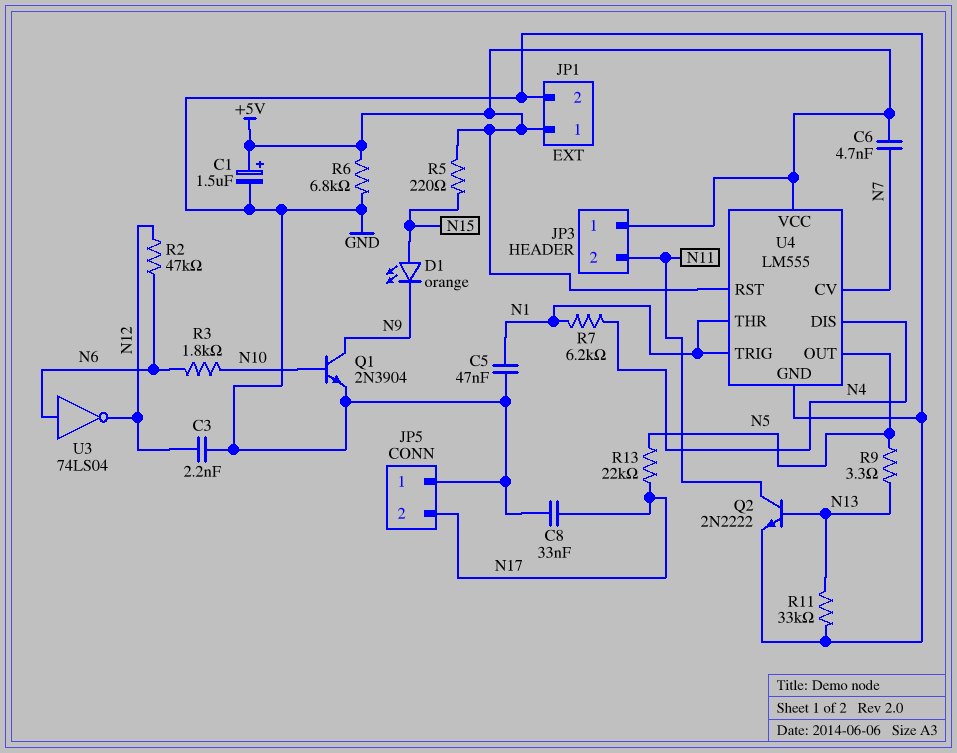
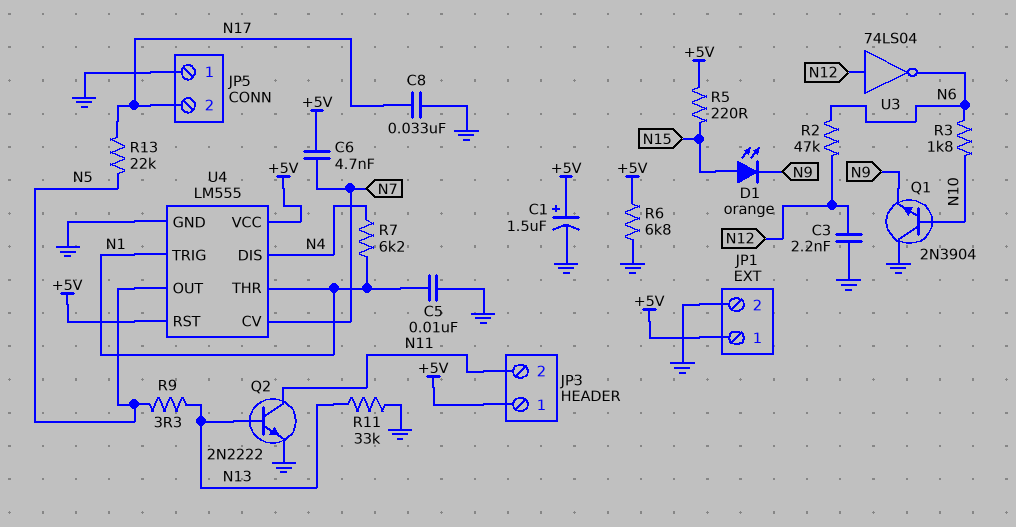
C5: 47nF (GND, N1) -> 10nF (GND, N1)
Q1: NPN 2N3904 (B N10, C N9, E GND) -> NPN 2N3904 (B N10, C GND, E N9)
U3: NOT 74LS04 (in N6, out N12) -> NOT 74LS04 (in N12, out N6)

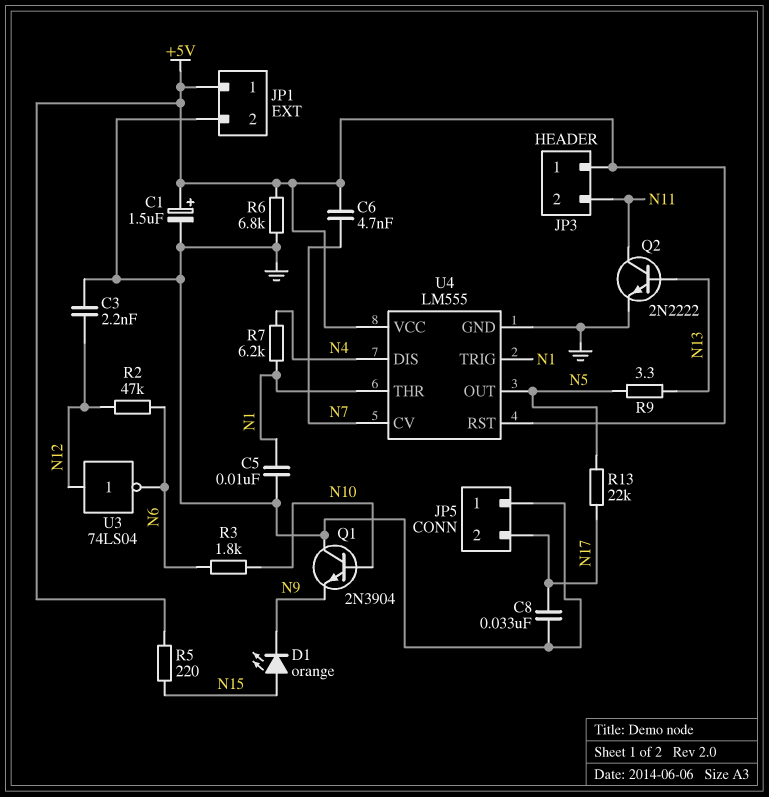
R11: 33k (GND, N13) -> none

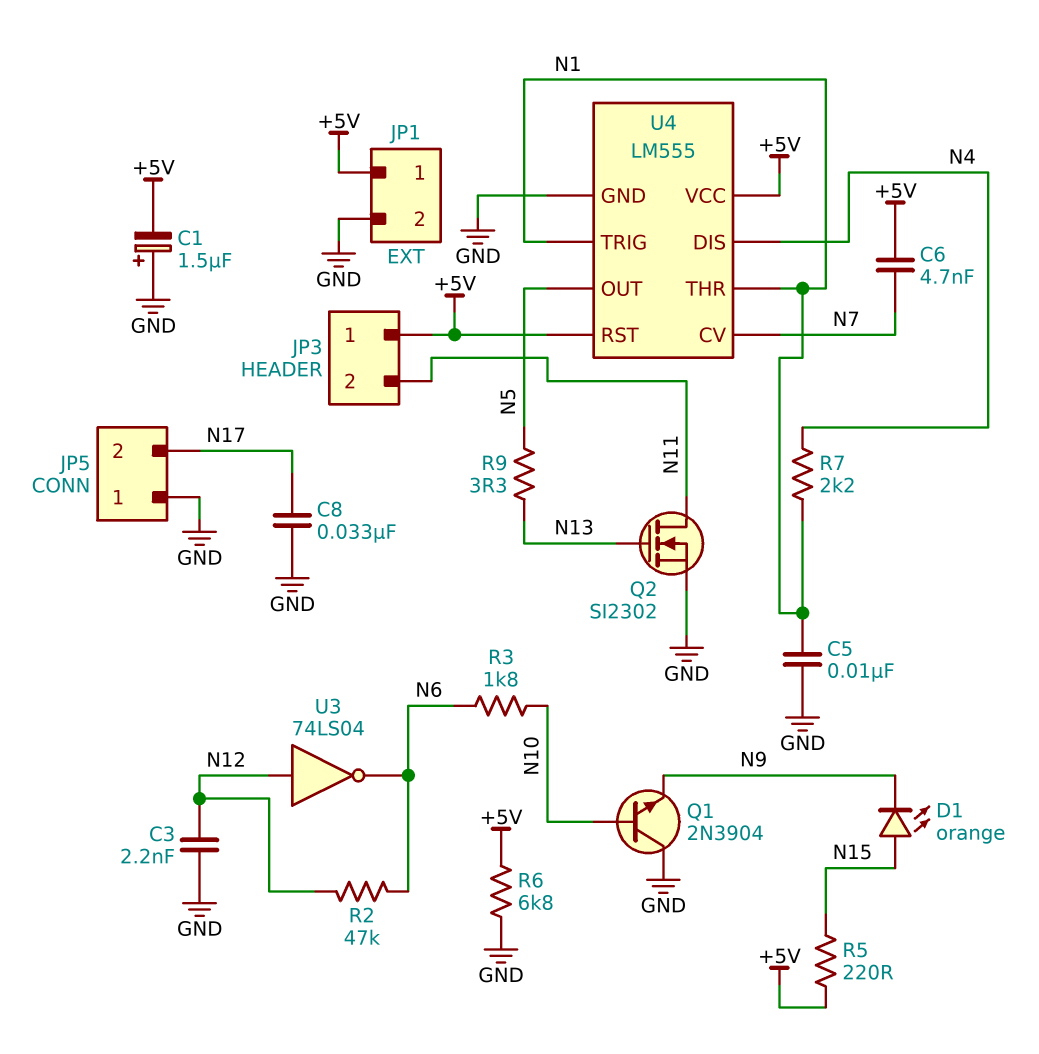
C1: 1.5uF (plus +5V, minus GND) -> 1.5uF (plus GND, minus +5V)
Q2: NPN 2N2222 (B N13, C N11, E GND) -> NMOS SI2302 (G N13, D N11, S GND)
R7: 6.2k (N1, N4) -> 2.2k (N1, N4)
R13: 22k (N5, N17) -> none

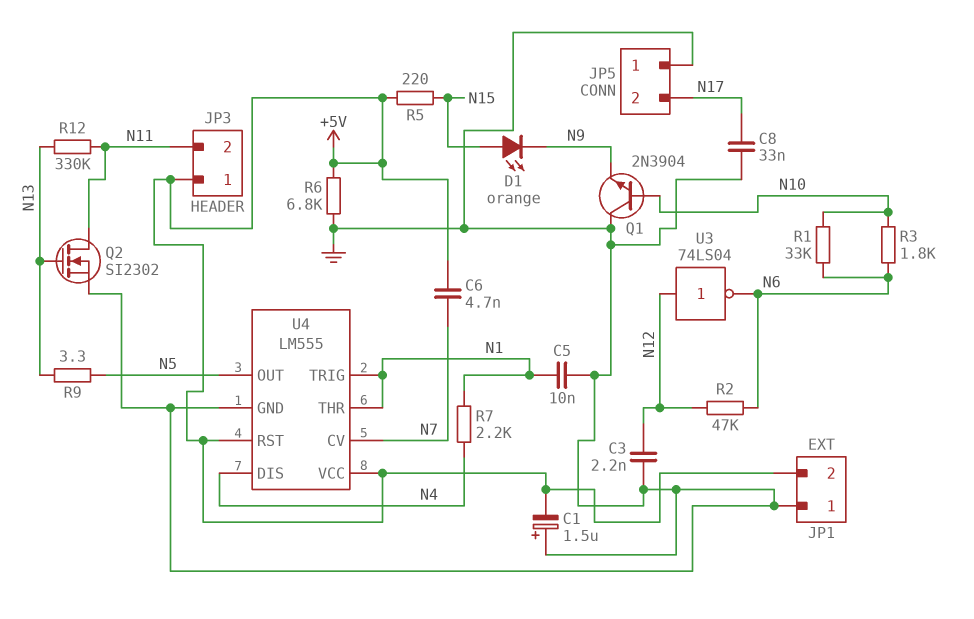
JP1 pin 1: +5V -> GND
JP1 pin 2: GND -> +5V
R1: none -> 33k (N6, N10)
R12: none -> 330k (N11, N13)

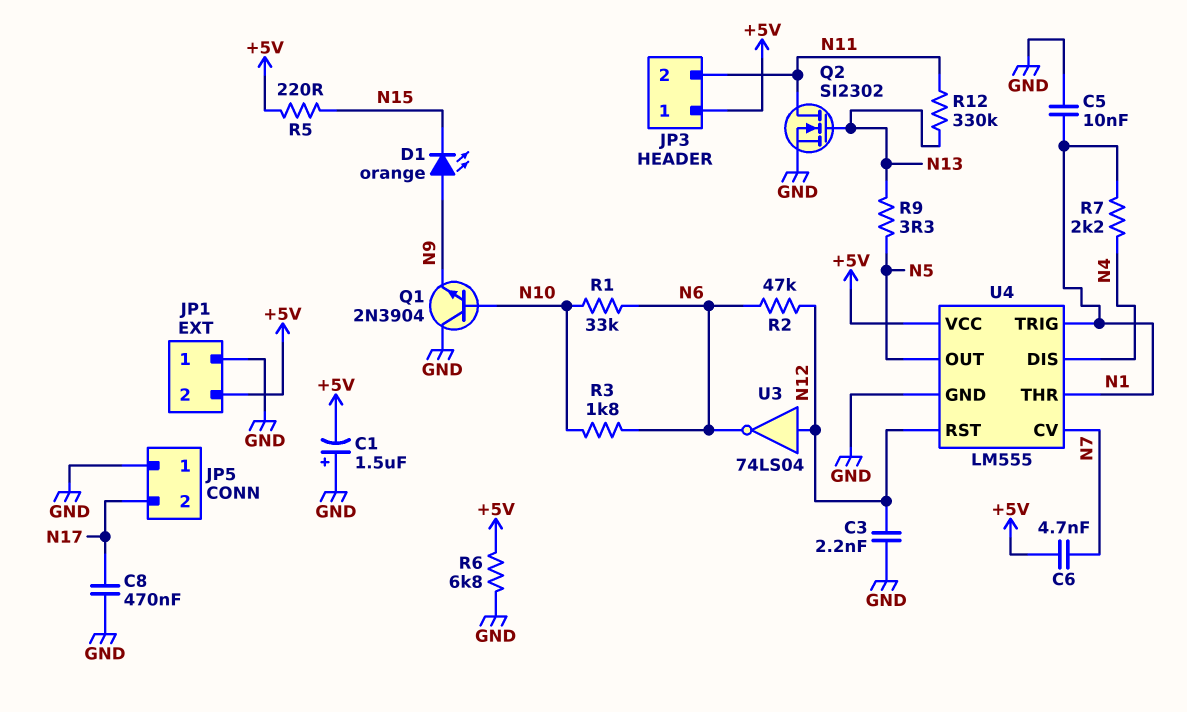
C8: 33nF (GND, N17) -> 470nF (GND, N17)
D1: LED orange (A N15, K N9) -> LED orange (A N9, K N15)
U4 pin RST: +5V -> N12

